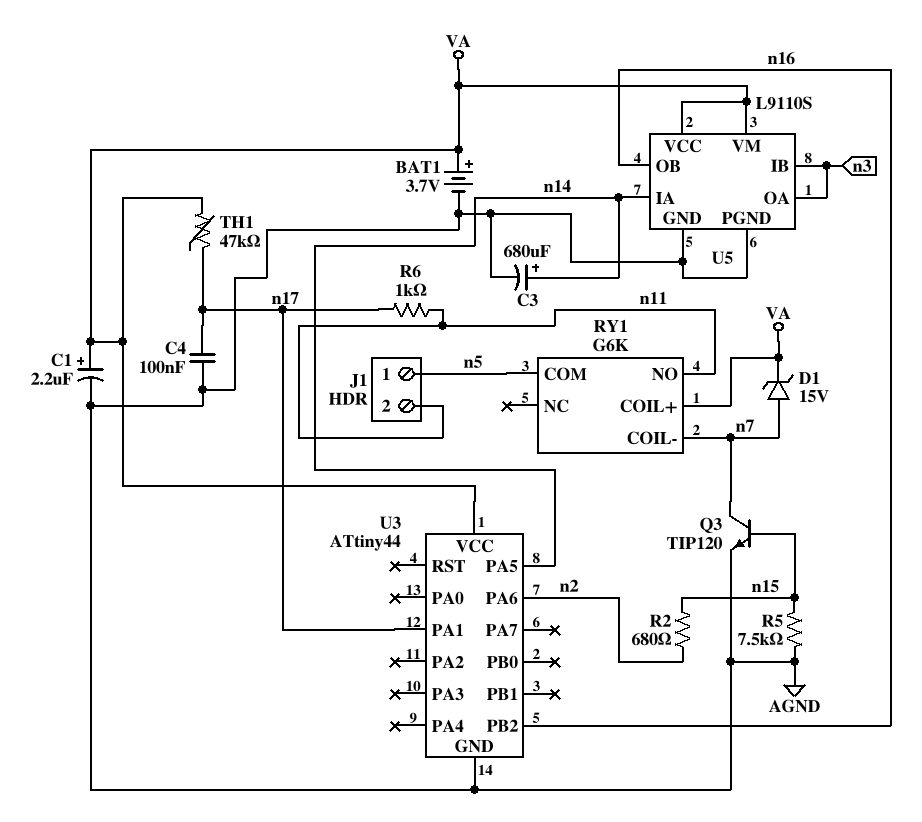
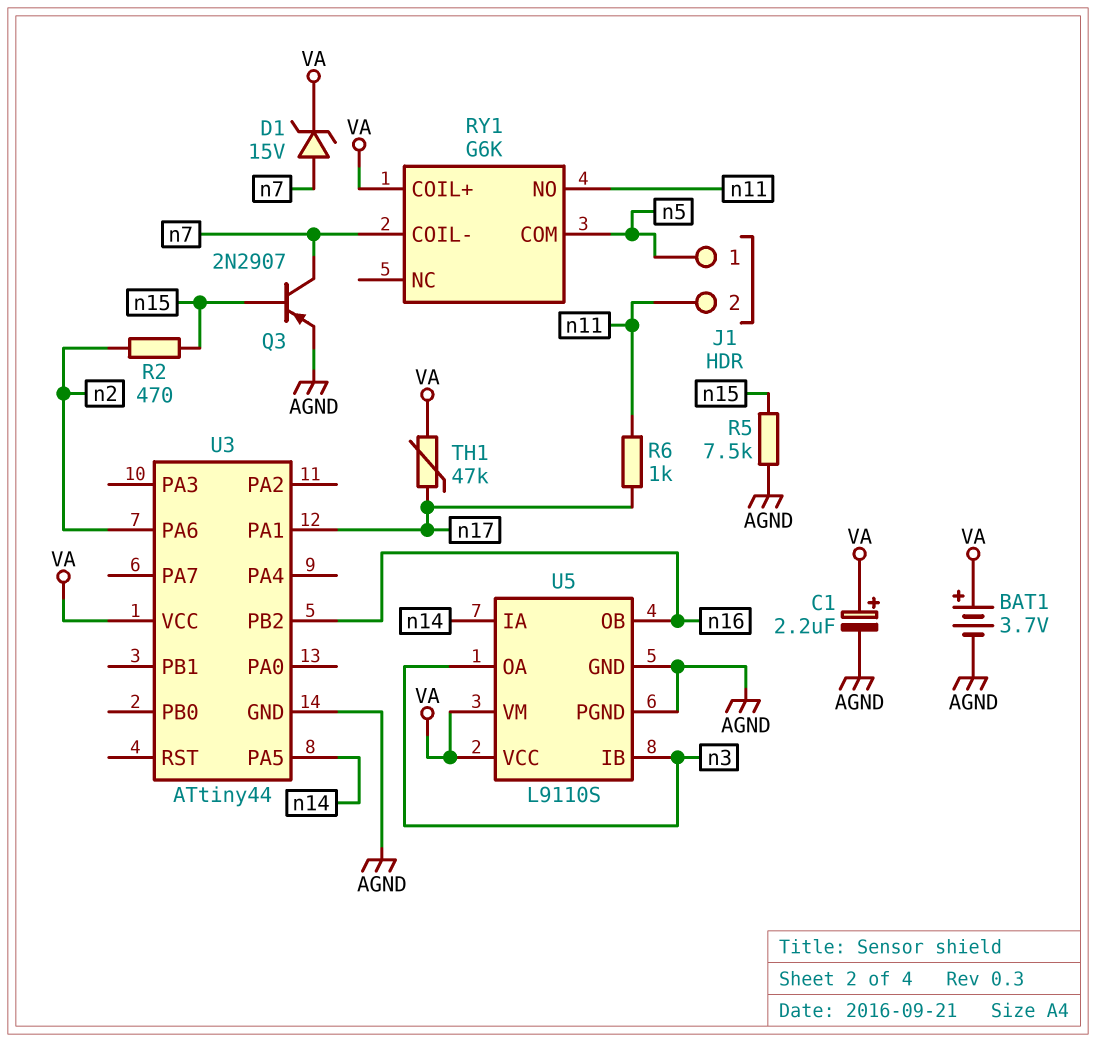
C3: 680uF (plus n14, minus AGND) -> none
C4: 100nF (AGND, n17) -> none
Q3: NPN TIP120 (B n15, C n7, E AGND) -> PNP 2N2907 (B n15, C n7, E AGND)
R2: 680 (n2, n15) -> 470 (n2, n15)

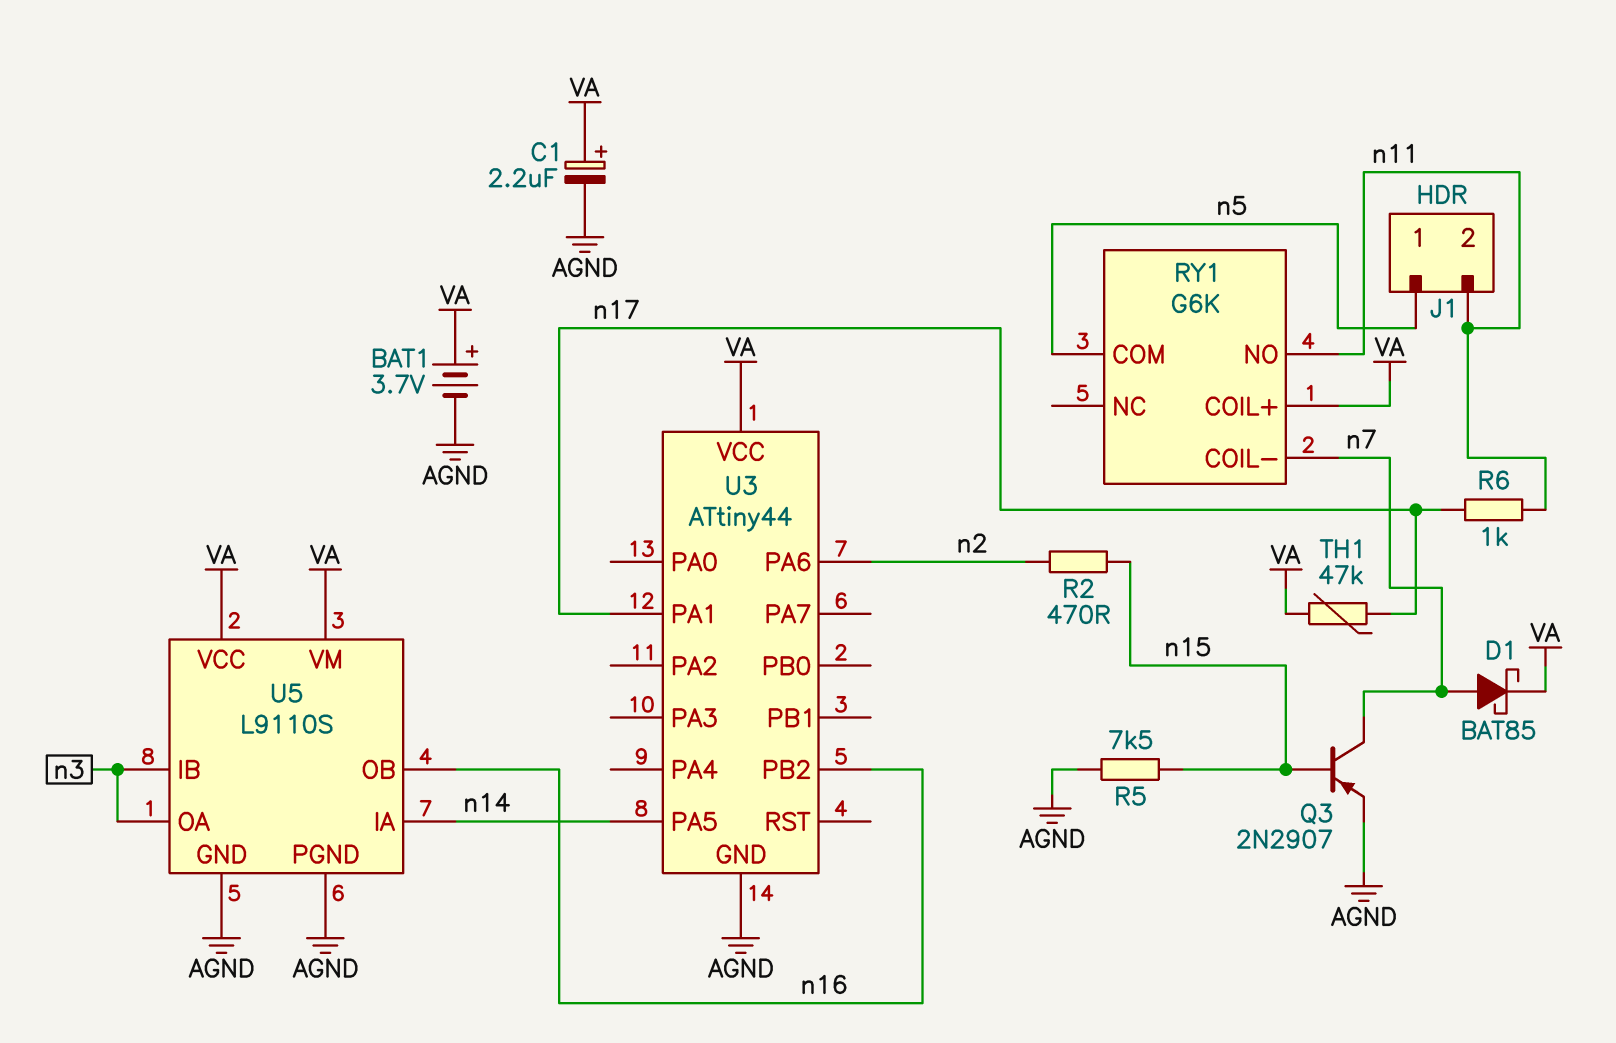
D1: zener 15V (A n7, K VA) -> schottky BAT85 (A n7, K VA)

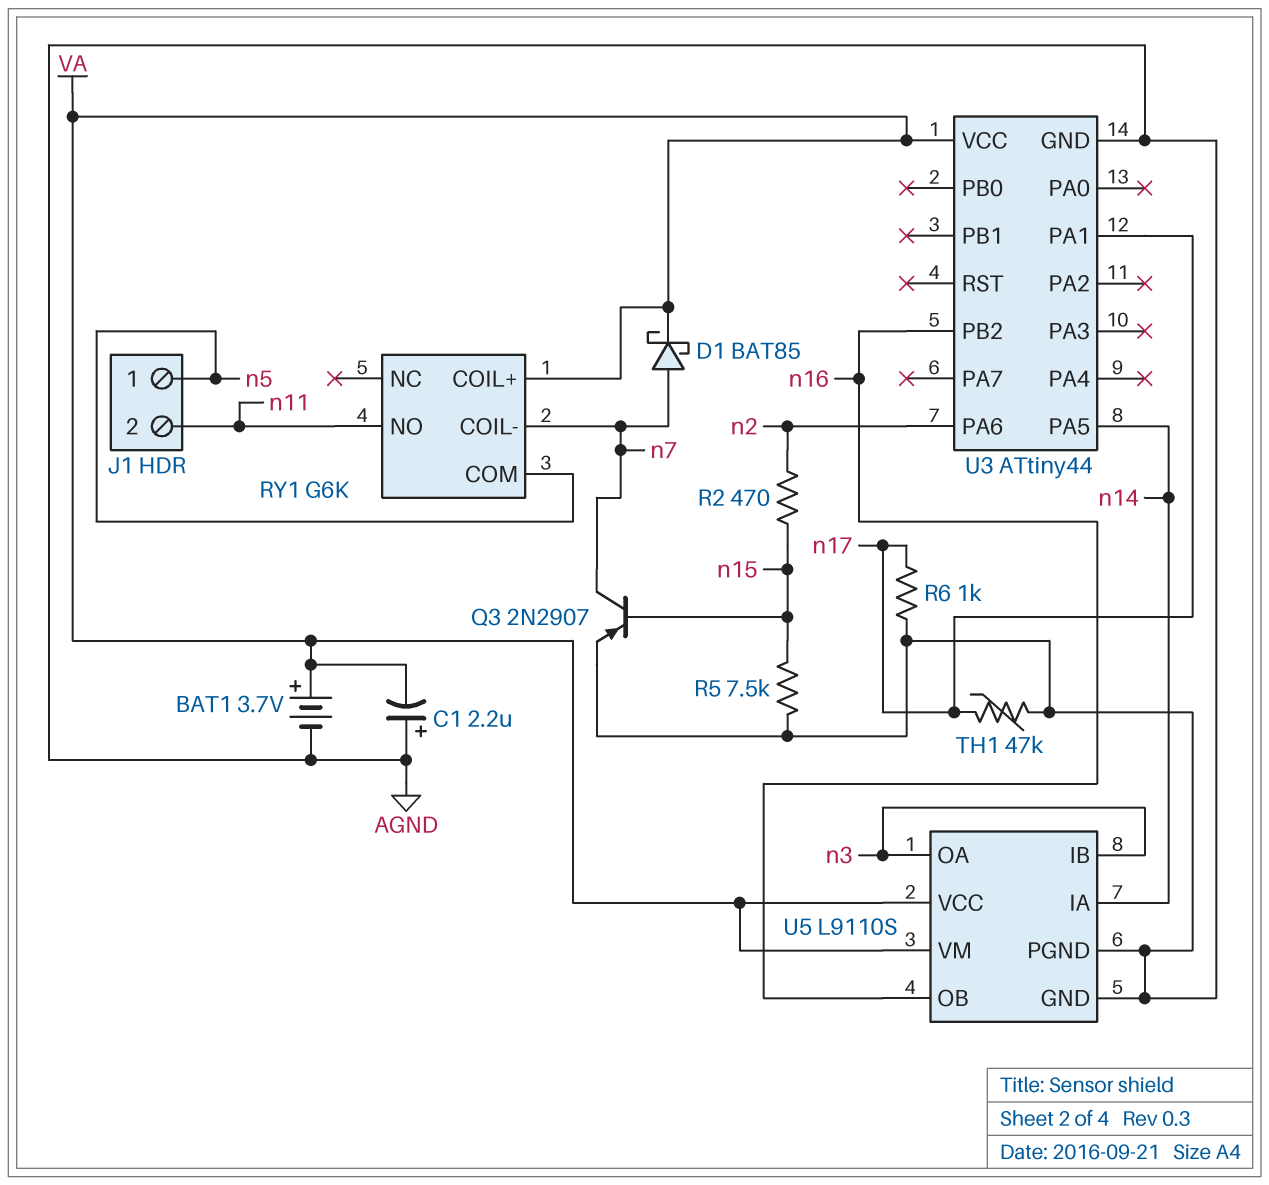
C1: 2.2uF (plus VA, minus AGND) -> 2.2uF (plus AGND, minus VA)
R6: 1k (n11, n17) -> 1k (AGND, n17)
TH1: 47k (VA, n17) -> 47k (AGND, n17)

